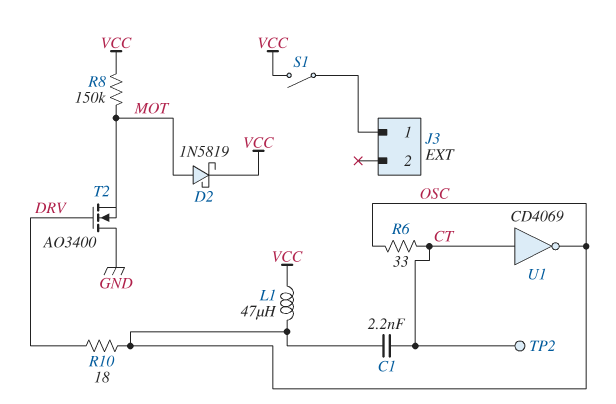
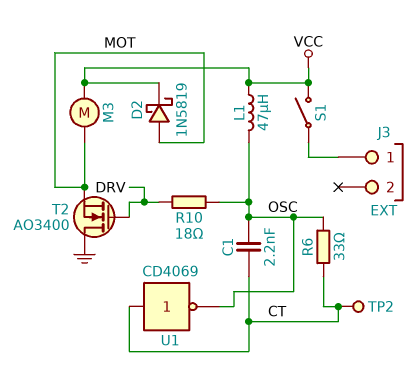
M3: none -> motor (MOT, VCC)
R8: 150k (MOT, VCC) -> none

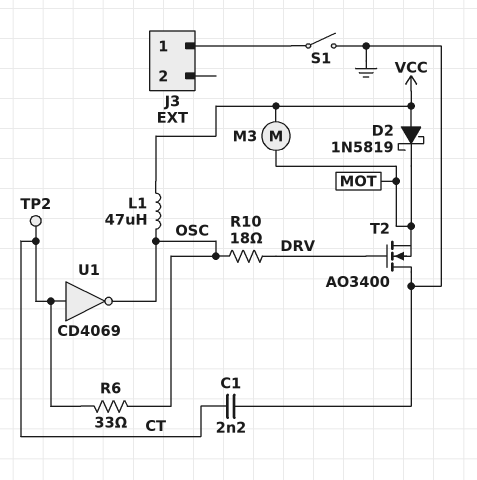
C1: 2.2nF (CT, OSC) -> 2.2nF (CT, GND)
D2: schottky 1N5819 (A MOT, K VCC) -> schottky 1N5819 (A VCC, K MOT)
S1: switch (J3/1, VCC) -> switch (GND, J3/1)

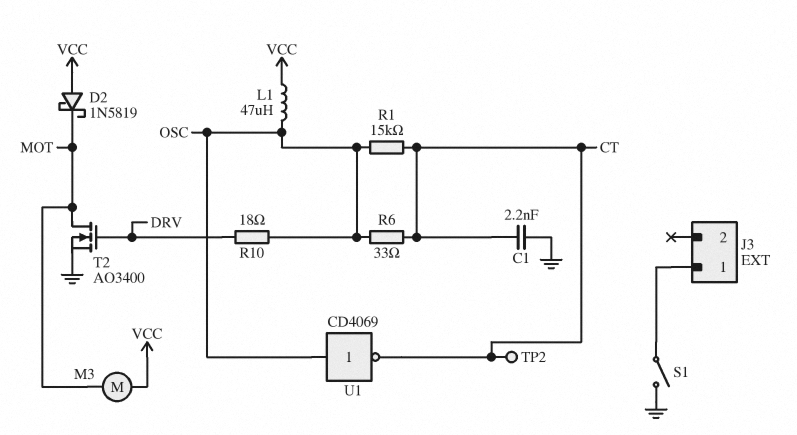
R1: none -> 15k (CT, OSC)
T2: NMOS AO3400 (G DRV, D GND, S MOT) -> NMOS AO3400 (G DRV, D MOT, S GND)
U1: NOT CD4069 (in CT, out OSC) -> NOT CD4069 (in OSC, out CT)

